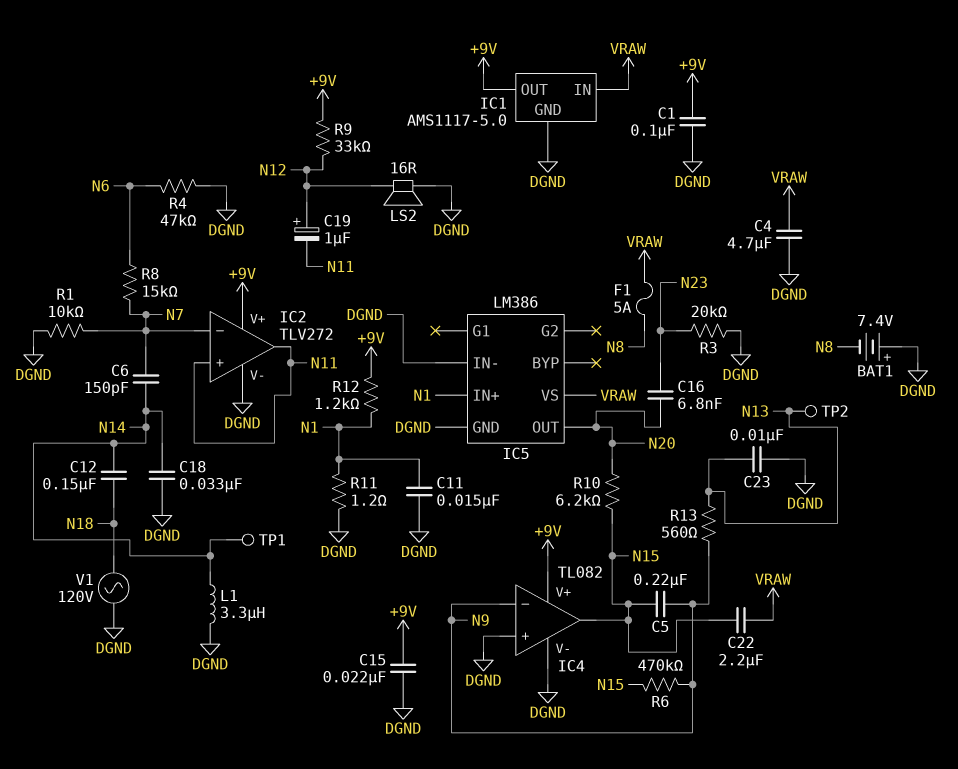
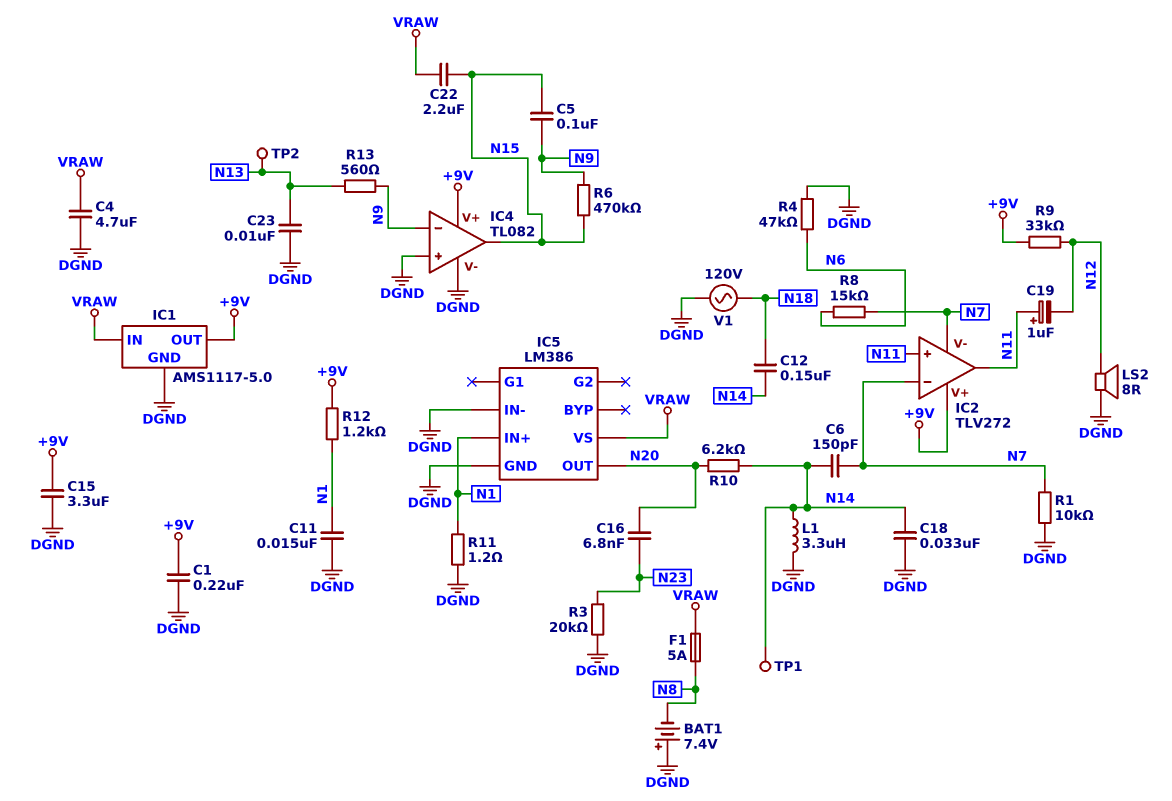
C1: 100nF (+9V, DGND) -> 220nF (+9V, DGND)
C5: 220nF (N9, N15) -> 100nF (N9, N15)
C15: 22nF (+9V, DGND) -> 3.3uF (+9V, DGND)
C19: 1uF (plus N12, minus N11) -> 1uF (plus N11, minus N12)
IC2 pin V-: DGND -> N7
LS2: speaker 16R (DGND, N12) -> speaker 8R (DGND, N12)
R10: 6.2k (N15, N20) -> 6.2k (N14, N20)

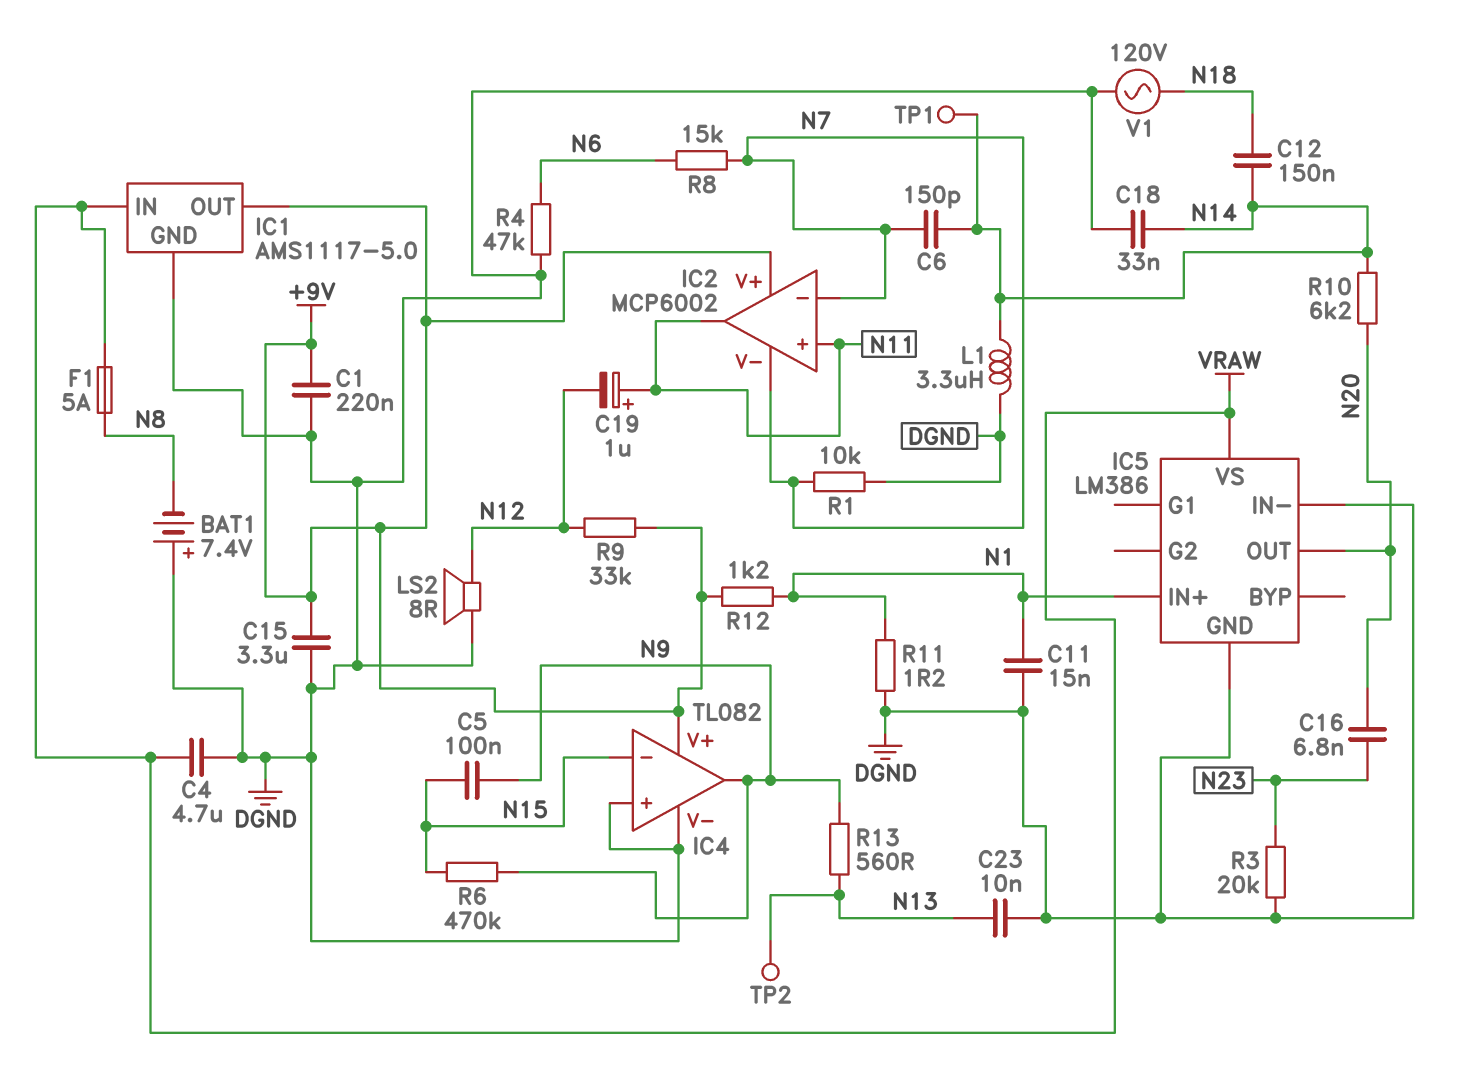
C22: 2.2uF (N15, VRAW) -> none
IC2: TLV272 -> MCP6002
IC4 pin in-: N9 -> N15
IC4 pin out: N15 -> N9

